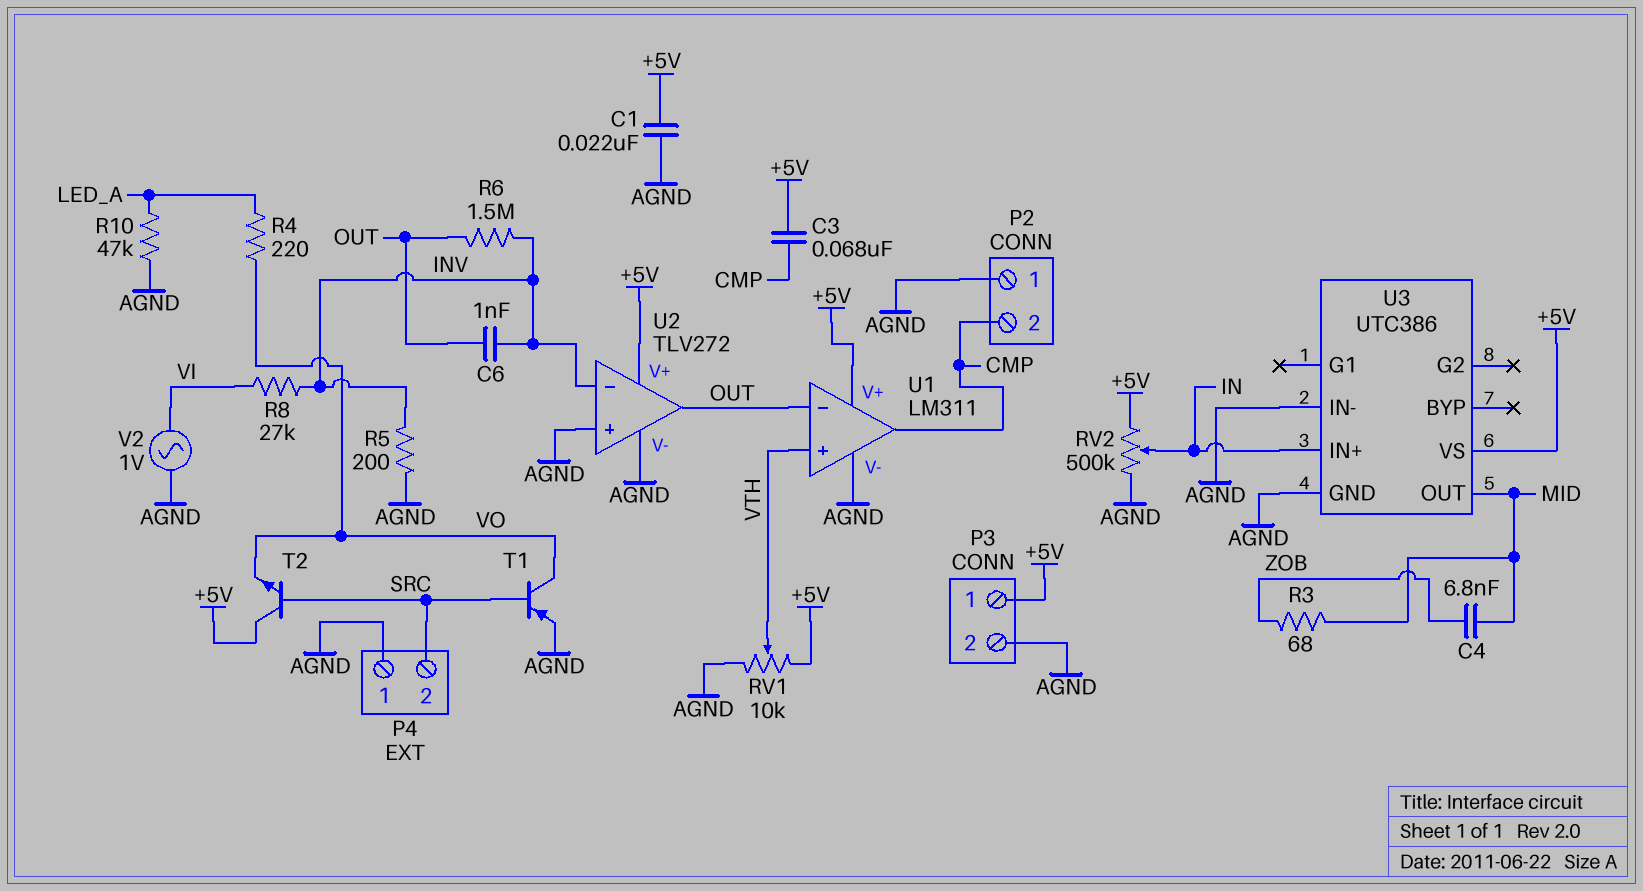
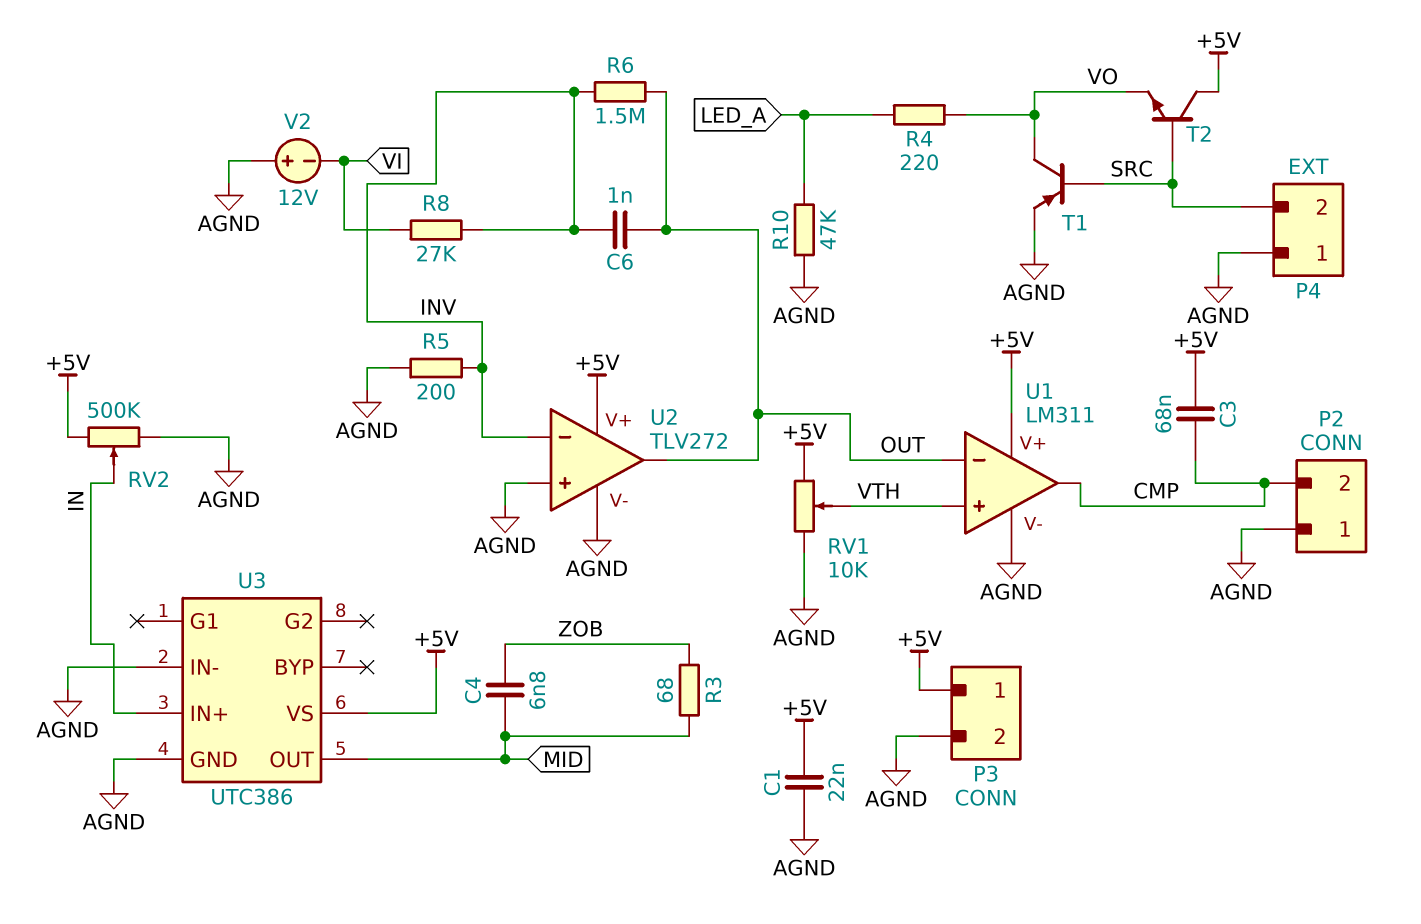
V2: AC 1V (AGND, VI) -> 12V (plus AGND, minus VI)

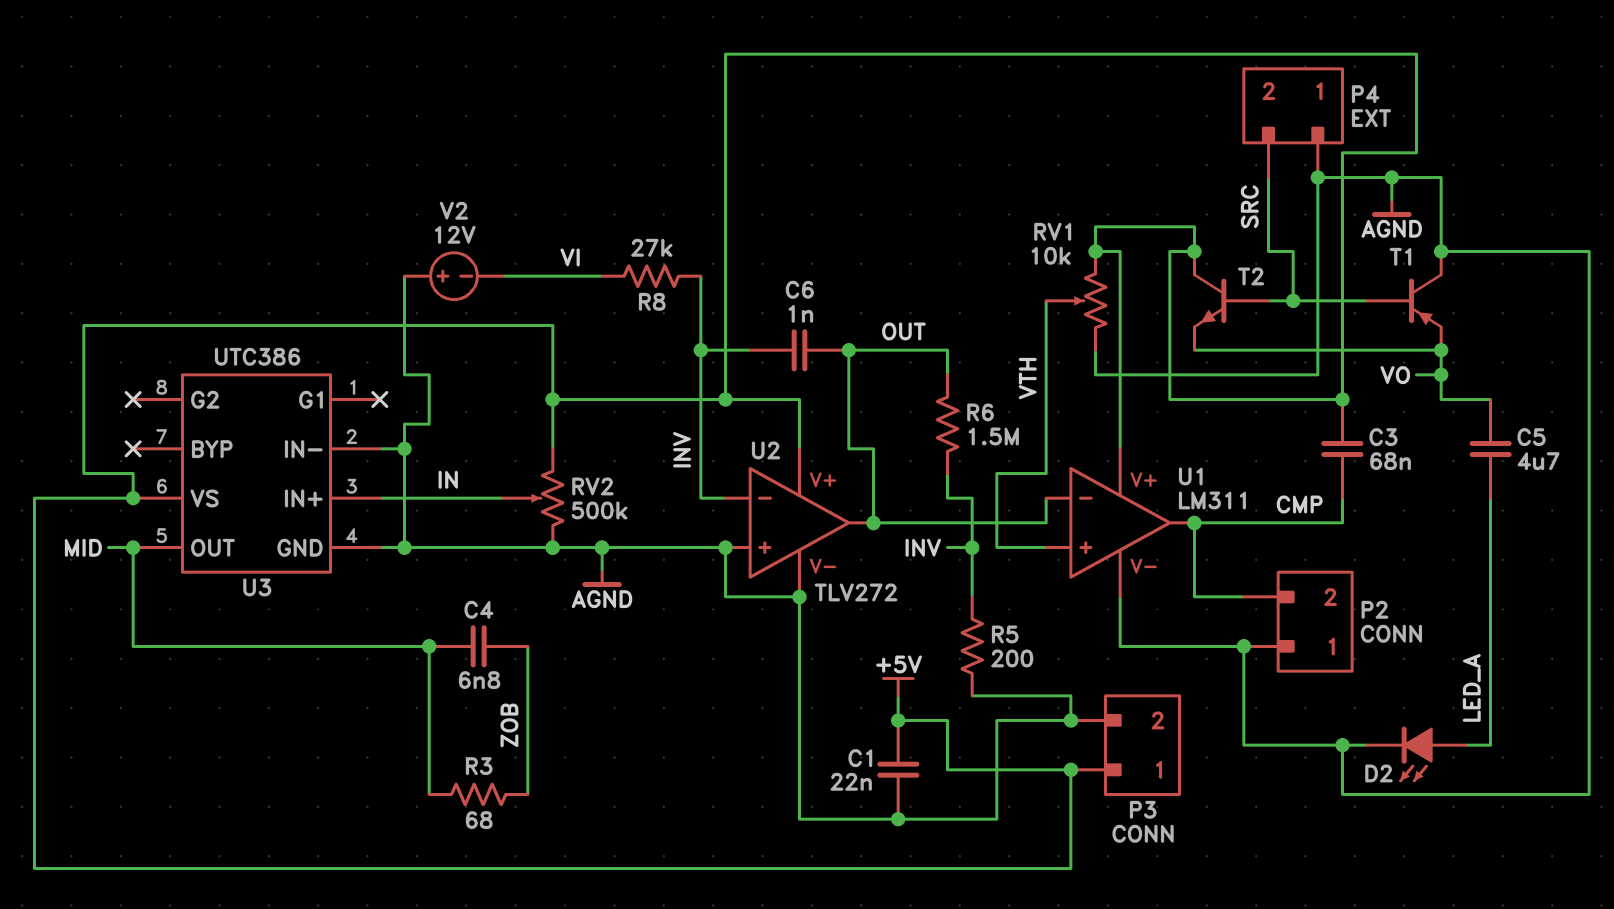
C5: none -> 4.7uF (LED_A, VO)
D2: none -> LED (A LED_A, K AGND)
R4: 220 (LED_A, VO) -> none
R10: 47k (AGND, LED_A) -> none
T1: PNP (B SRC, C VO, E AGND) -> PNP (B SRC, C AGND, E VO)

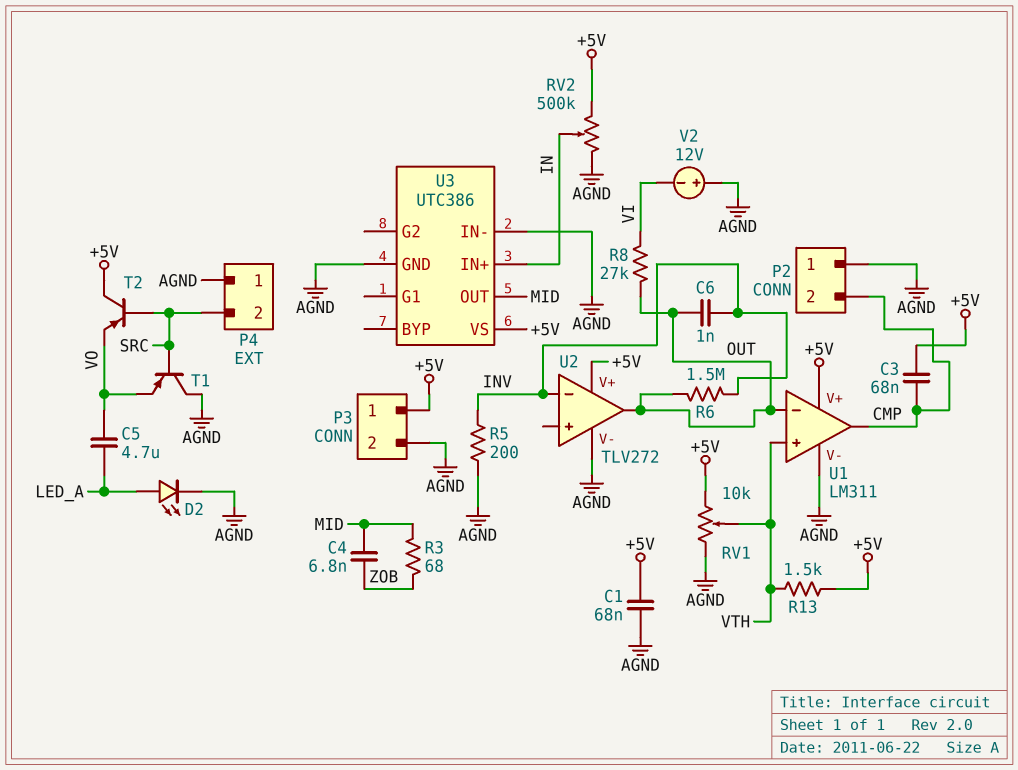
C1: 22nF (+5V, AGND) -> 68nF (+5V, AGND)
R8: 27k (INV, VI) -> 27k (OUT, VI)
R13: none -> 1.5k (+5V, VTH)
T2: NPN (B SRC, C +5V, E VO) -> PNP (B SRC, C +5V, E VO)
U2 pin in+: AGND -> none

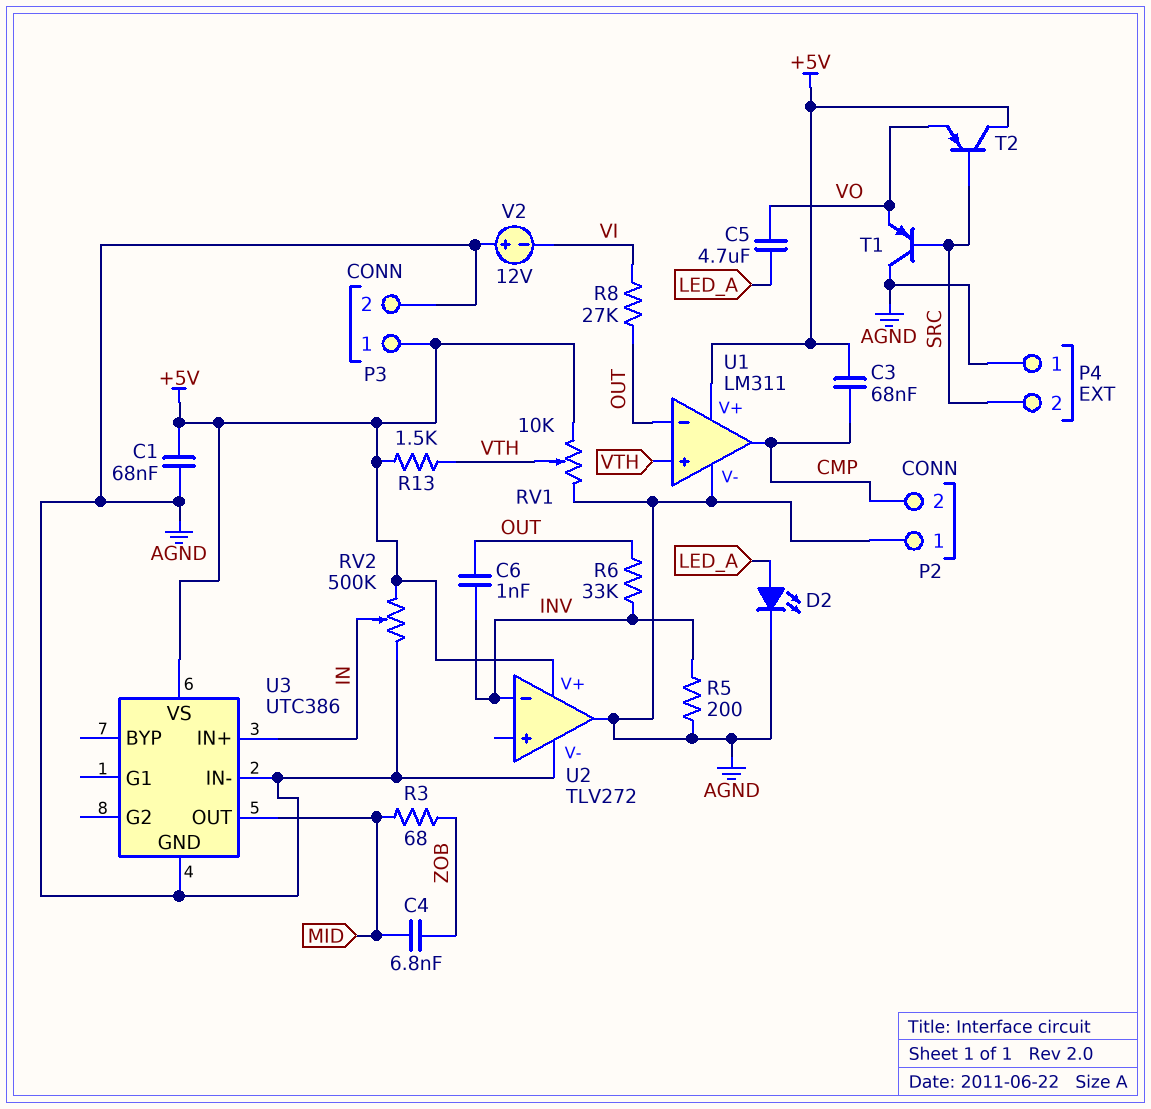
R6: 1.5M (INV, OUT) -> 33k (INV, OUT)
U2 pin out: OUT -> AGND

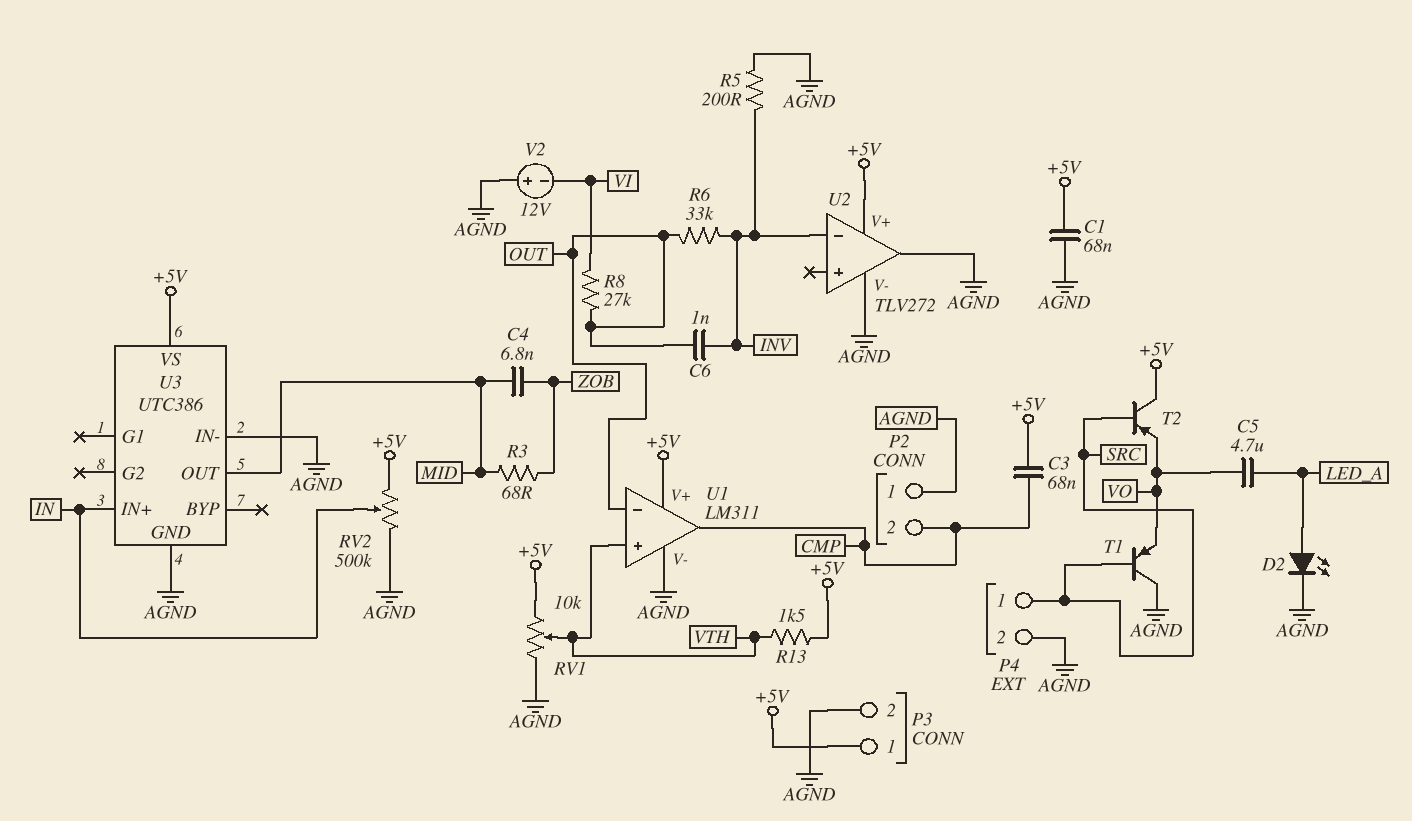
P4 pin 1: AGND -> SRC
P4 pin 2: SRC -> AGND

